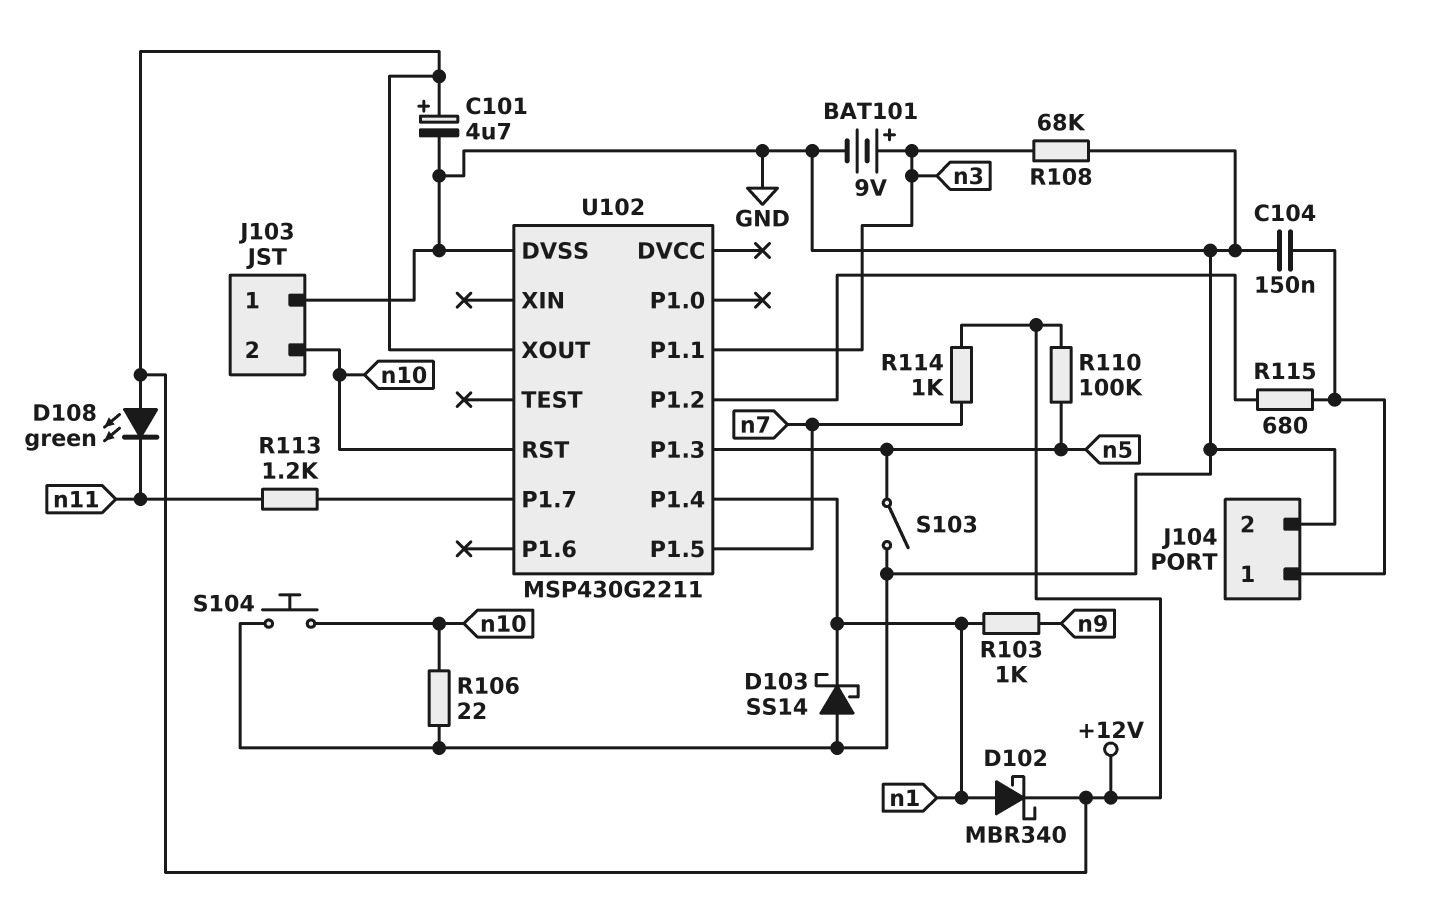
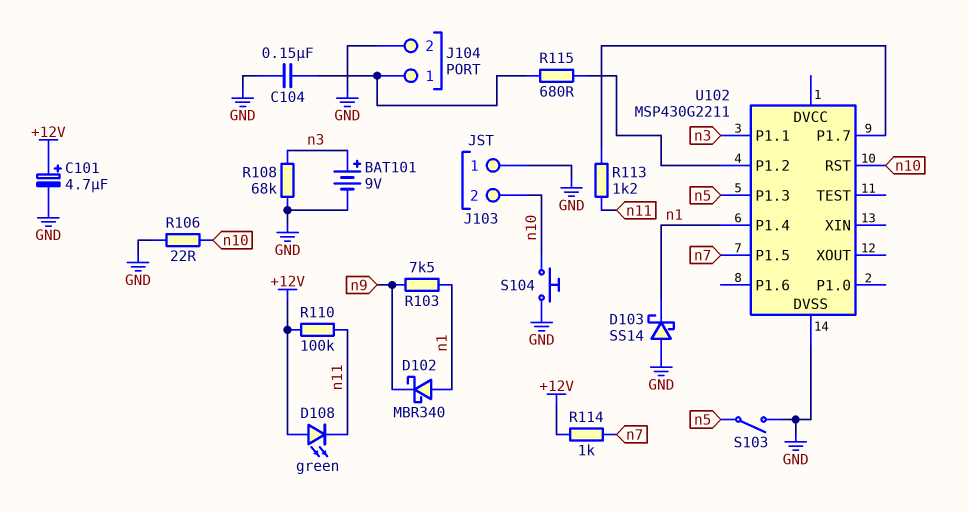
D102: schottky MBR340 (A n1, K +12V) -> schottky MBR340 (A n1, K n9)
R103: 1k (n1, n9) -> 7.5k (n1, n9)
R110: 100k (+12V, n5) -> 100k (+12V, n11)
U102 pin XOUT: +12V -> none

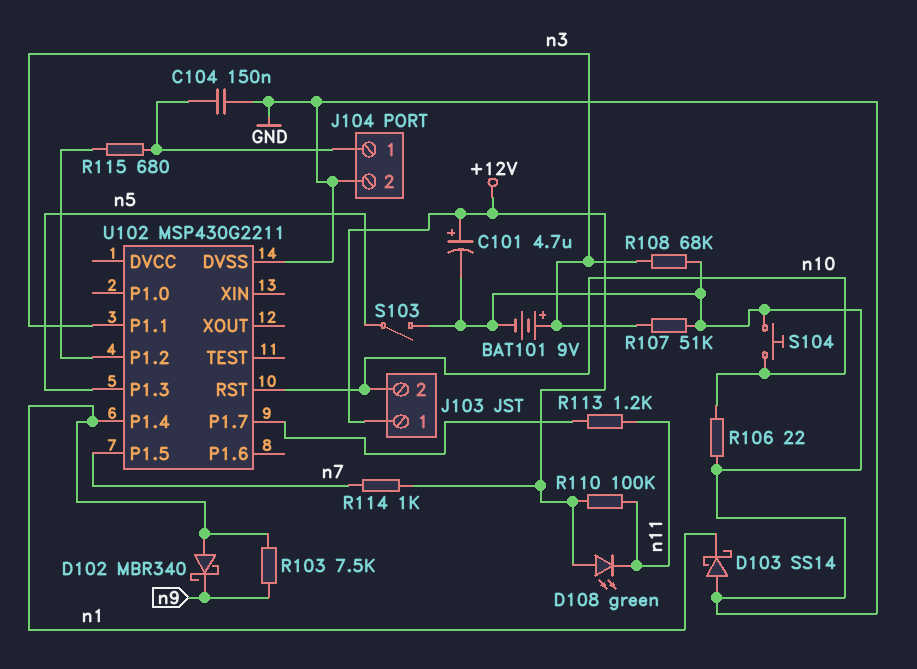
J103 pin 1: GND -> +12V
R107: none -> 51k (GND, n3)

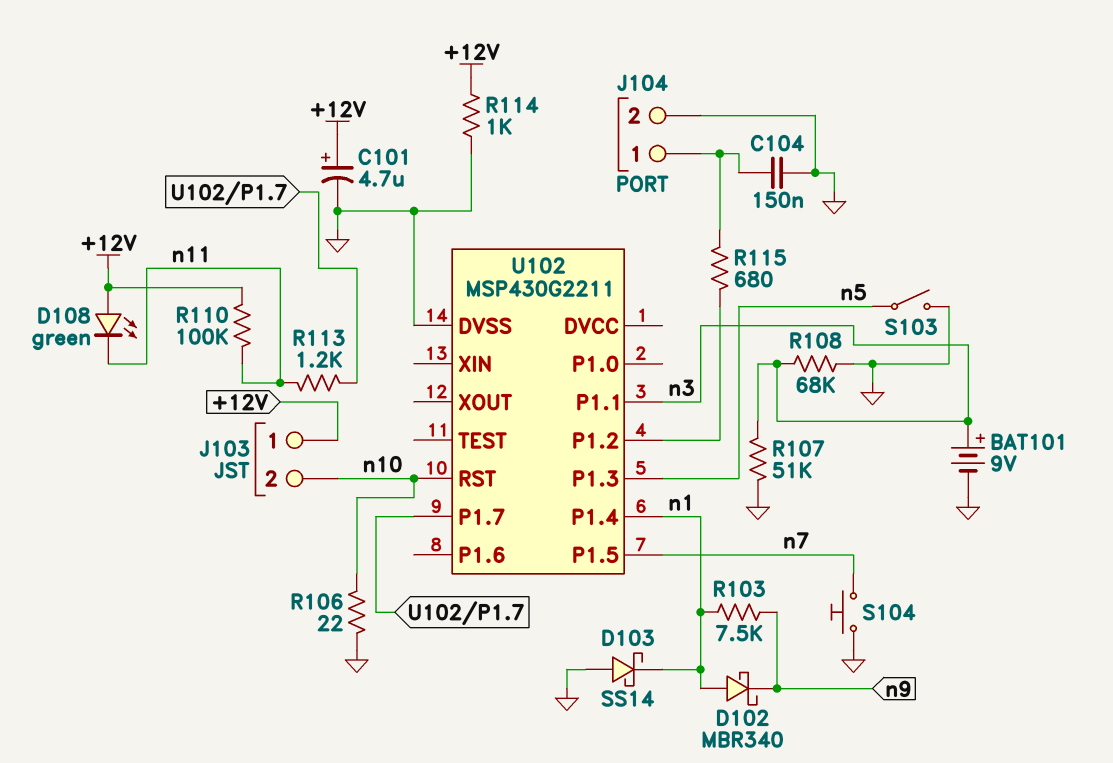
R114: 1k (+12V, n7) -> 1k (+12V, GND)
S104: button (GND, n10) -> button (GND, n7)

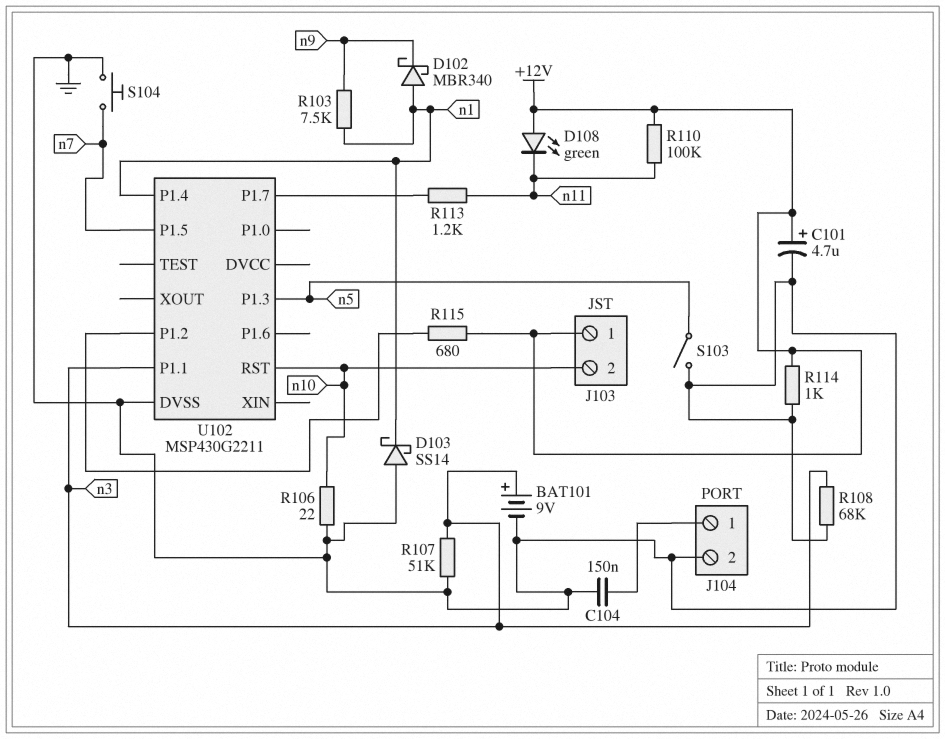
R115: 680 (J104/1, U102/P1.2) -> 680 (+12V, U102/P1.2)

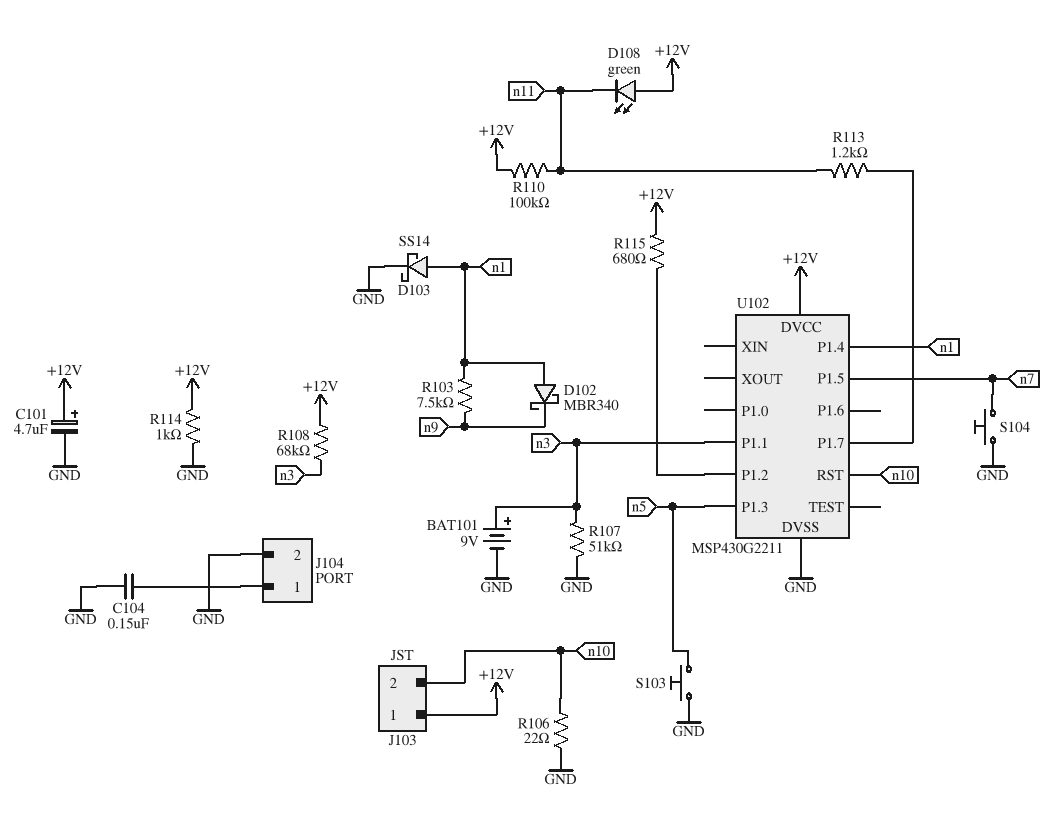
D103: schottky SS14 (A GND, K n1) -> schottky SS14 (A n1, K GND)
R108: 68k (GND, n3) -> 68k (+12V, n3)
S103: switch (GND, n5) -> button (GND, n5)
U102 pin DVCC: none -> +12V

